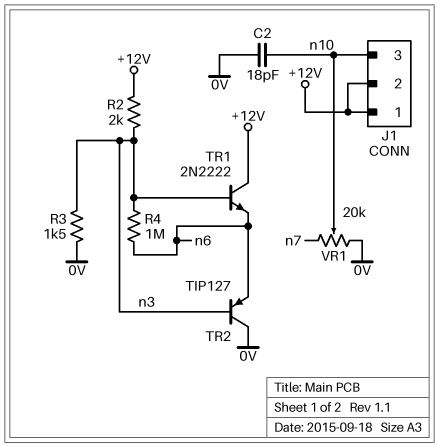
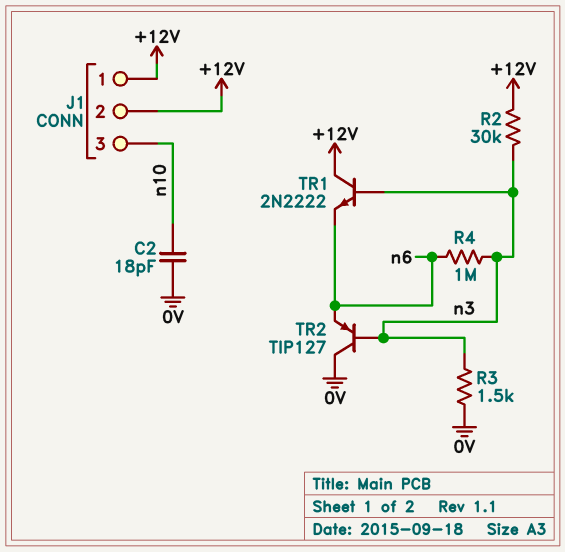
R2: 2k (+12V, n3) -> 30k (+12V, n3)
VR1: 20k (0V, n7, wiper n10) -> none

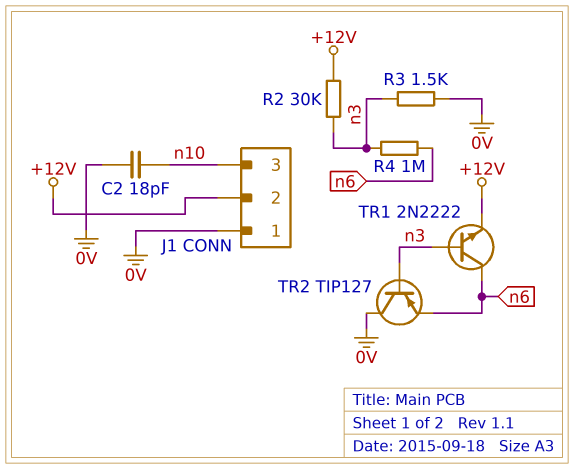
J1 pin 1: +12V -> 0V
TR1: NPN 2N2222 (B n3, C +12V, E n6) -> NPN 2N2222 (B n3, C n6, E +12V)

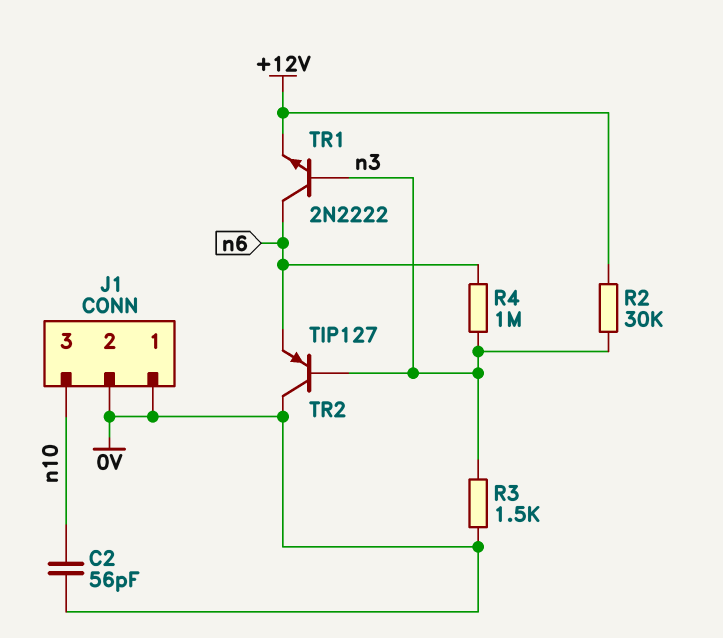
C2: 18pF (0V, n10) -> 56pF (0V, n10)
J1 pin 2: +12V -> 0V

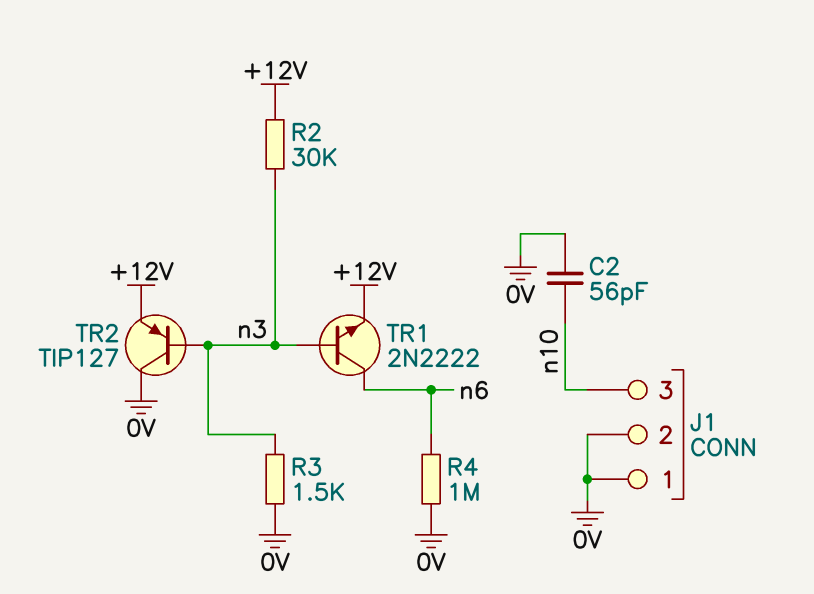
R4: 1M (n3, n6) -> 1M (0V, n6)
TR2: PNP TIP127 (B n3, C 0V, E n6) -> PNP TIP127 (B n3, C 0V, E +12V)

